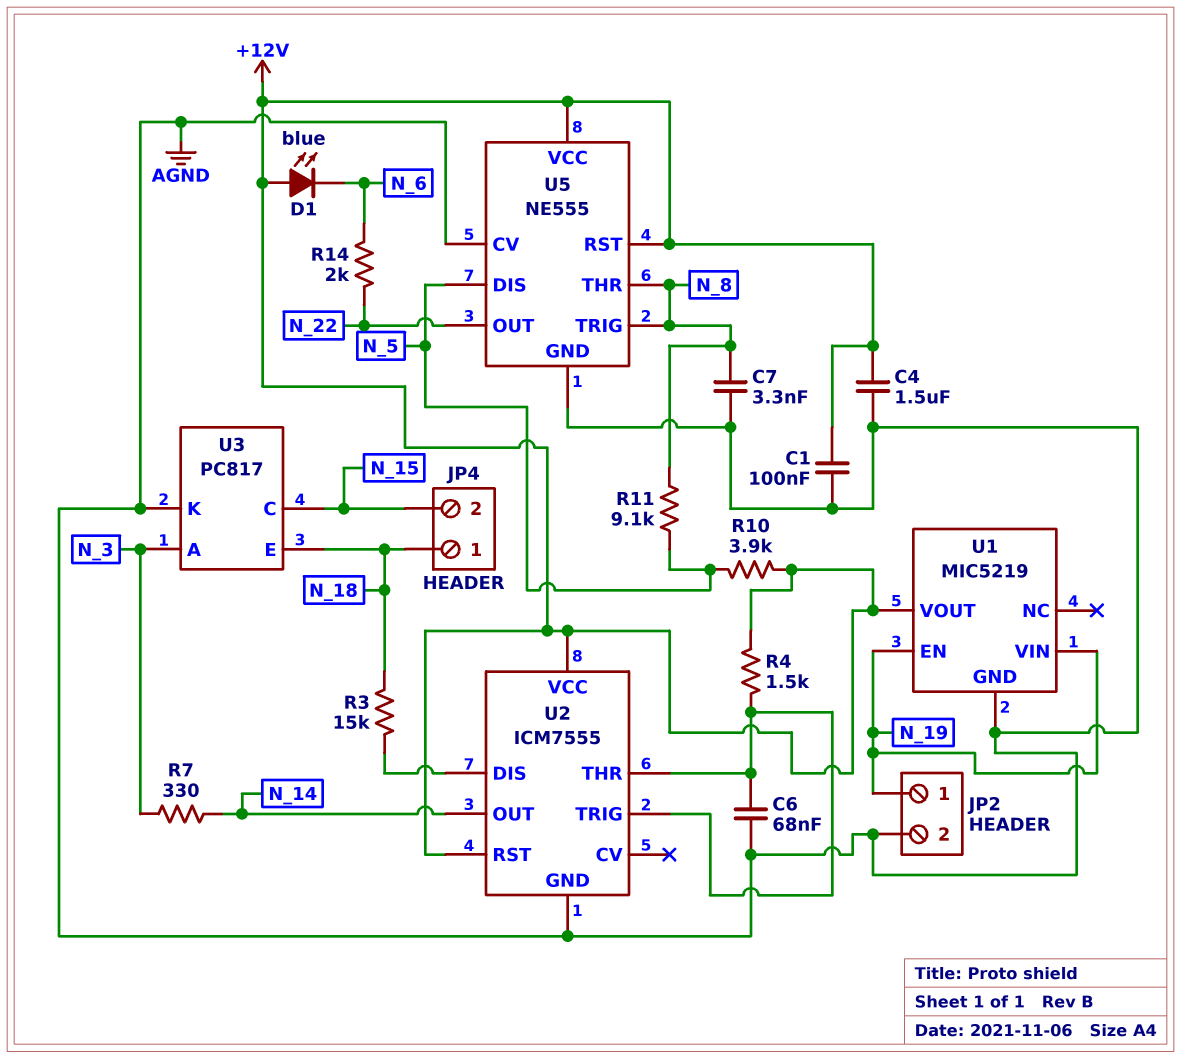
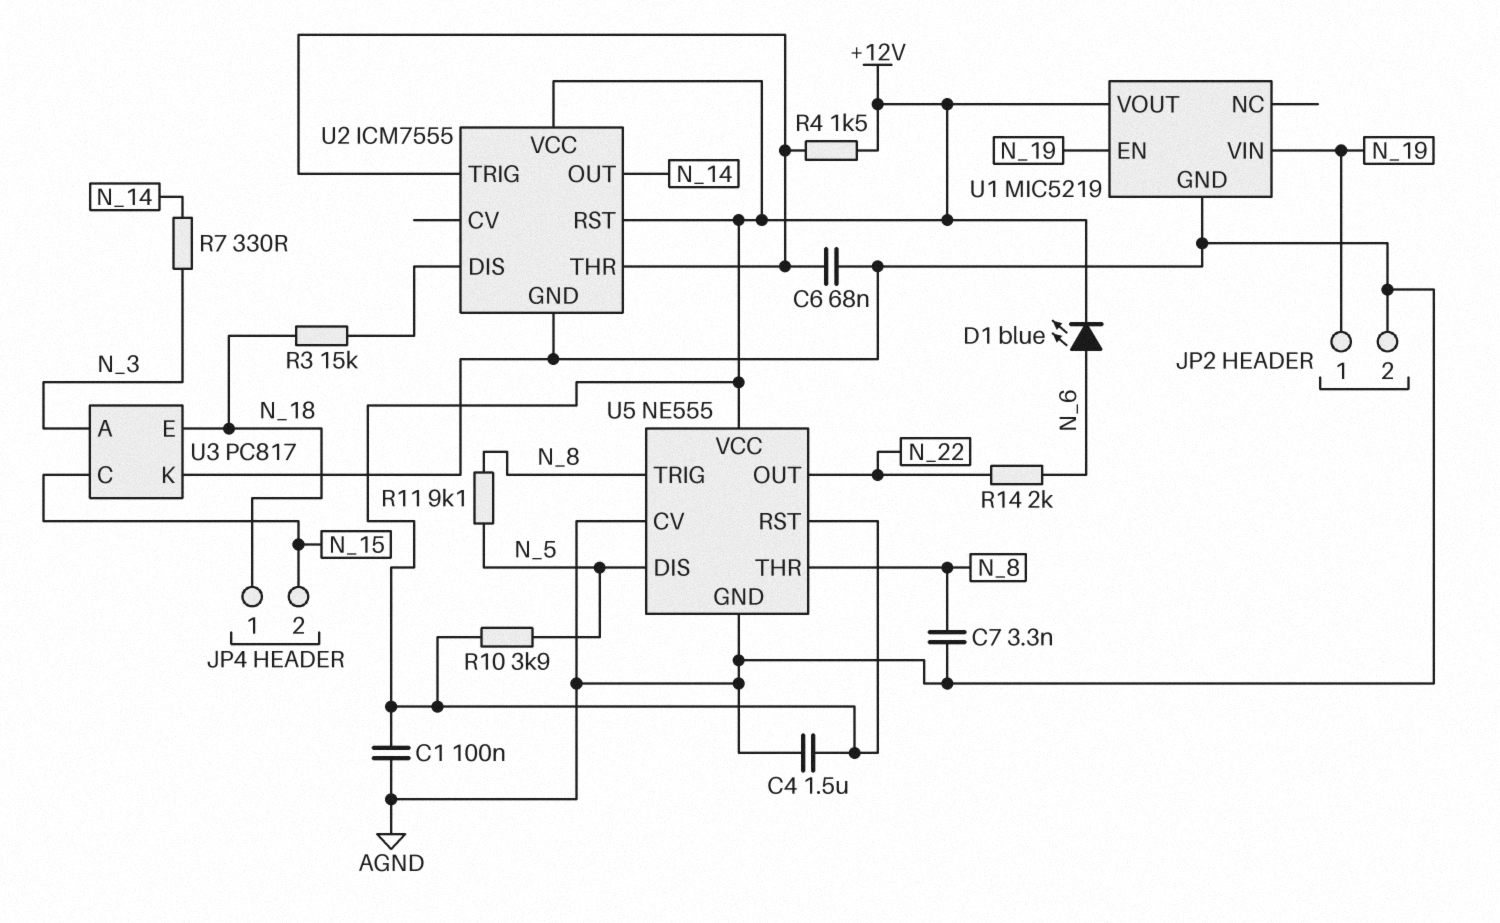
D1: LED blue (A +12V, K N_6) -> LED blue (A N_6, K +12V)

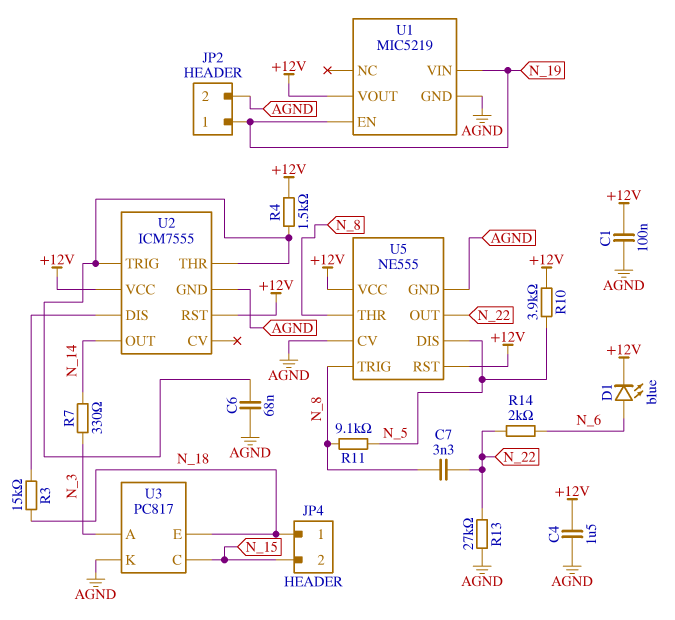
C7: 3.3nF (AGND, N_8) -> 3.3nF (N_8, N_22)
R13: none -> 27k (AGND, N_22)

